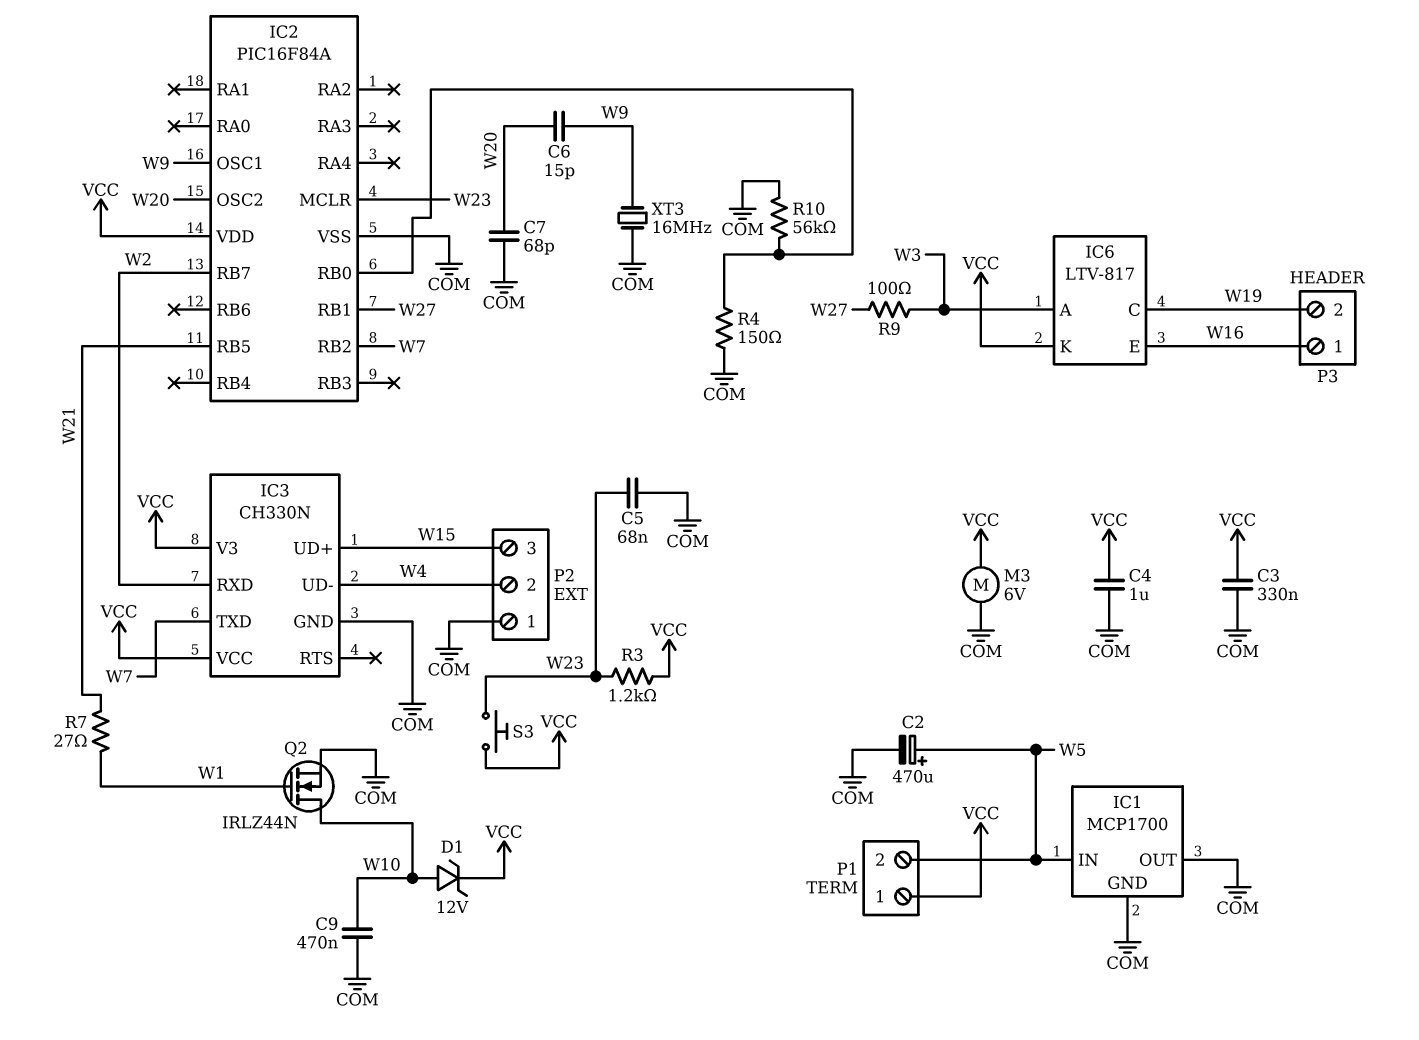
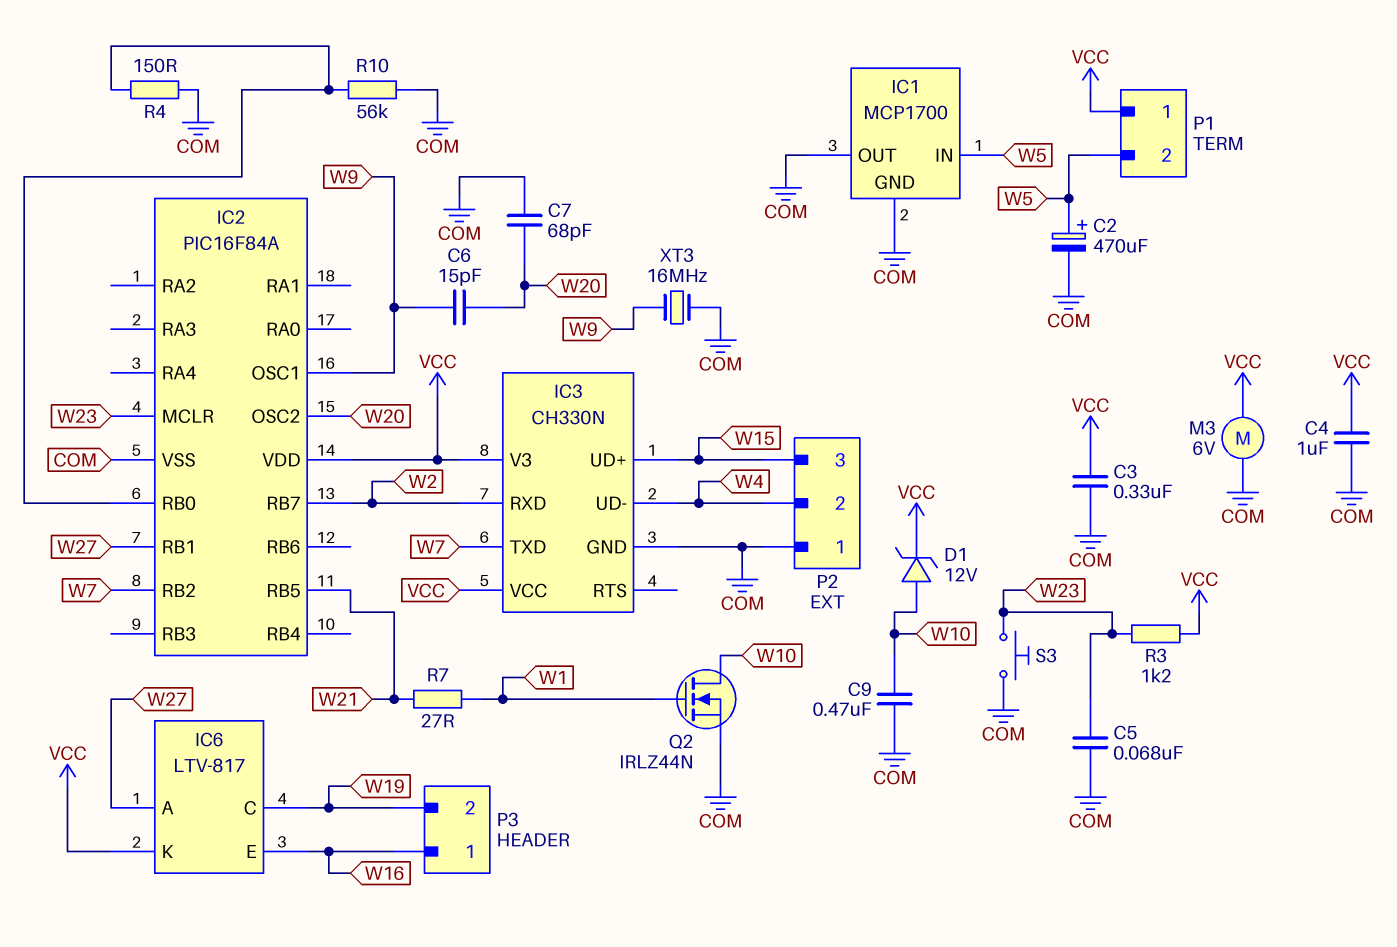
IC6 pin A: W3 -> W27
R9: 100 (W3, W27) -> none
S3: button (VCC, W23) -> button (COM, W23)

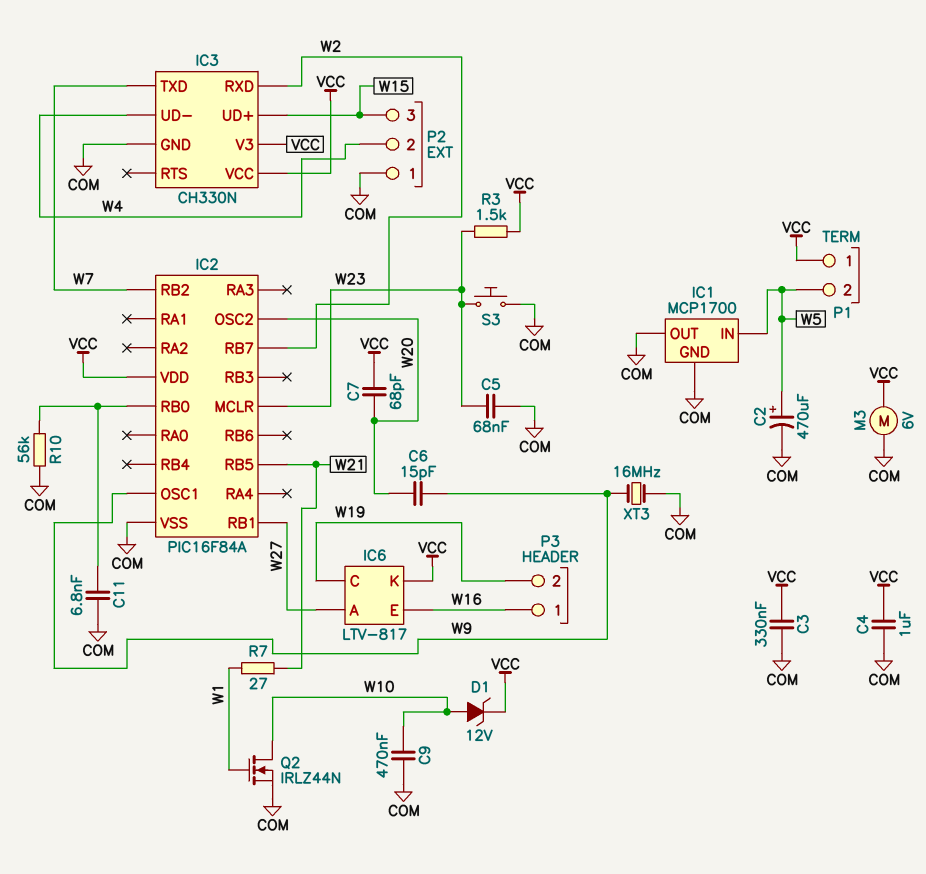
C7: 68pF (COM, W20) -> 68pF (VCC, W20)
C11: none -> 6.8nF (COM, IC2/RB0)
R3: 1.2k (VCC, W23) -> 1.5k (VCC, W23)
R4: 150 (COM, IC2/RB0) -> none

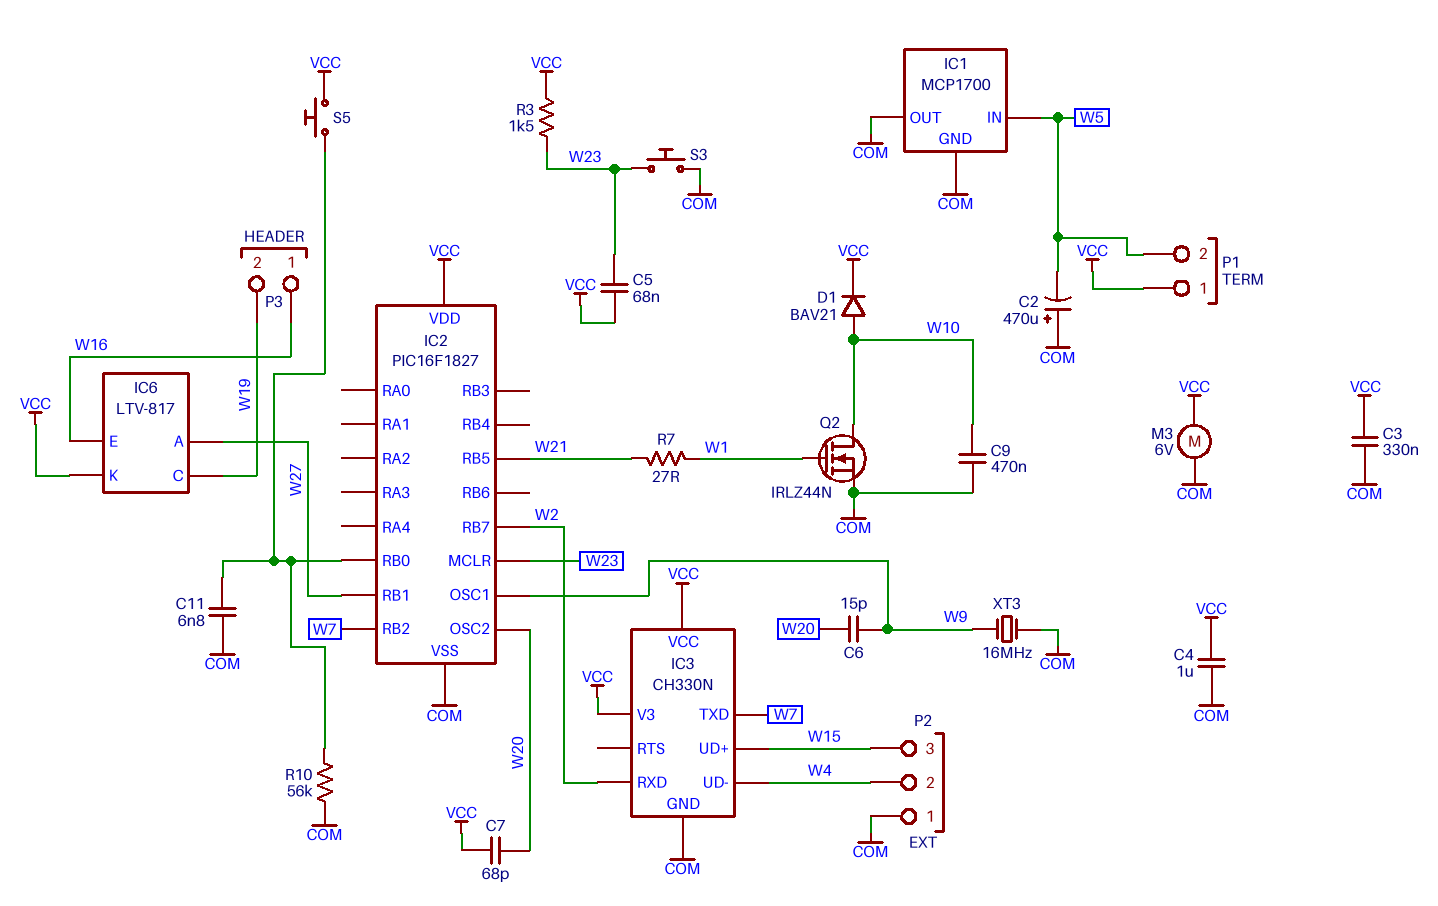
C2: 470uF (plus W5, minus COM) -> 470uF (plus COM, minus W5)
C5: 68nF (COM, W23) -> 68nF (VCC, W23)
D1: zener 12V (A W10, K VCC) -> diode BAV21 (A W10, K VCC)
IC2: PIC16F84A -> PIC16F1827
S5: none -> button (IC2/RB0, VCC)

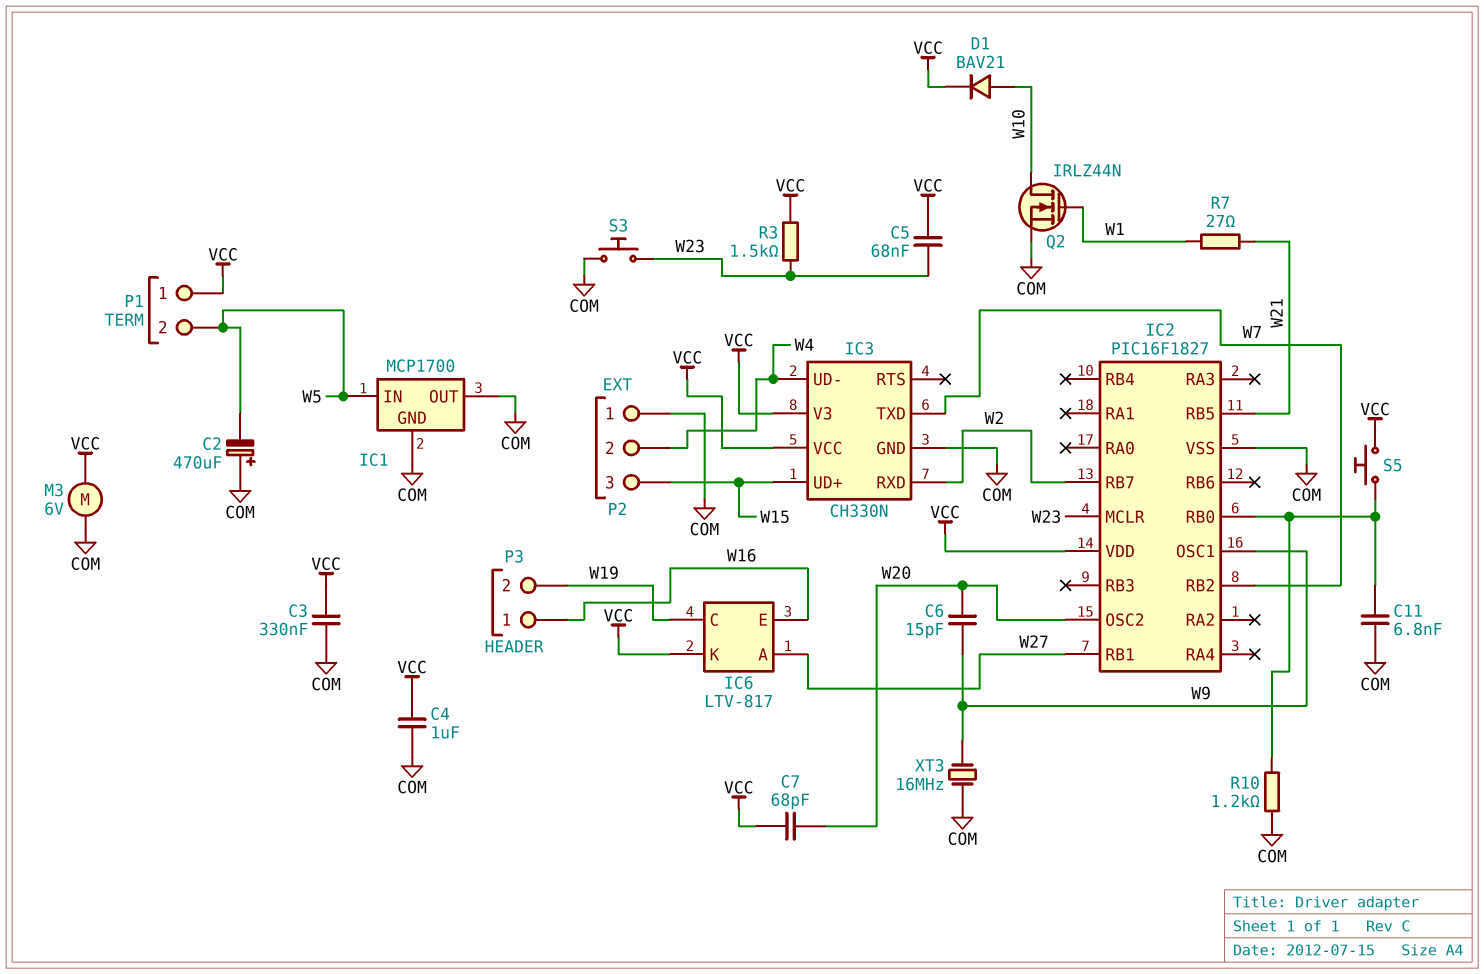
C9: 470nF (COM, W10) -> none
R10: 56k (COM, IC2/RB0) -> 1.2k (COM, IC2/RB0)

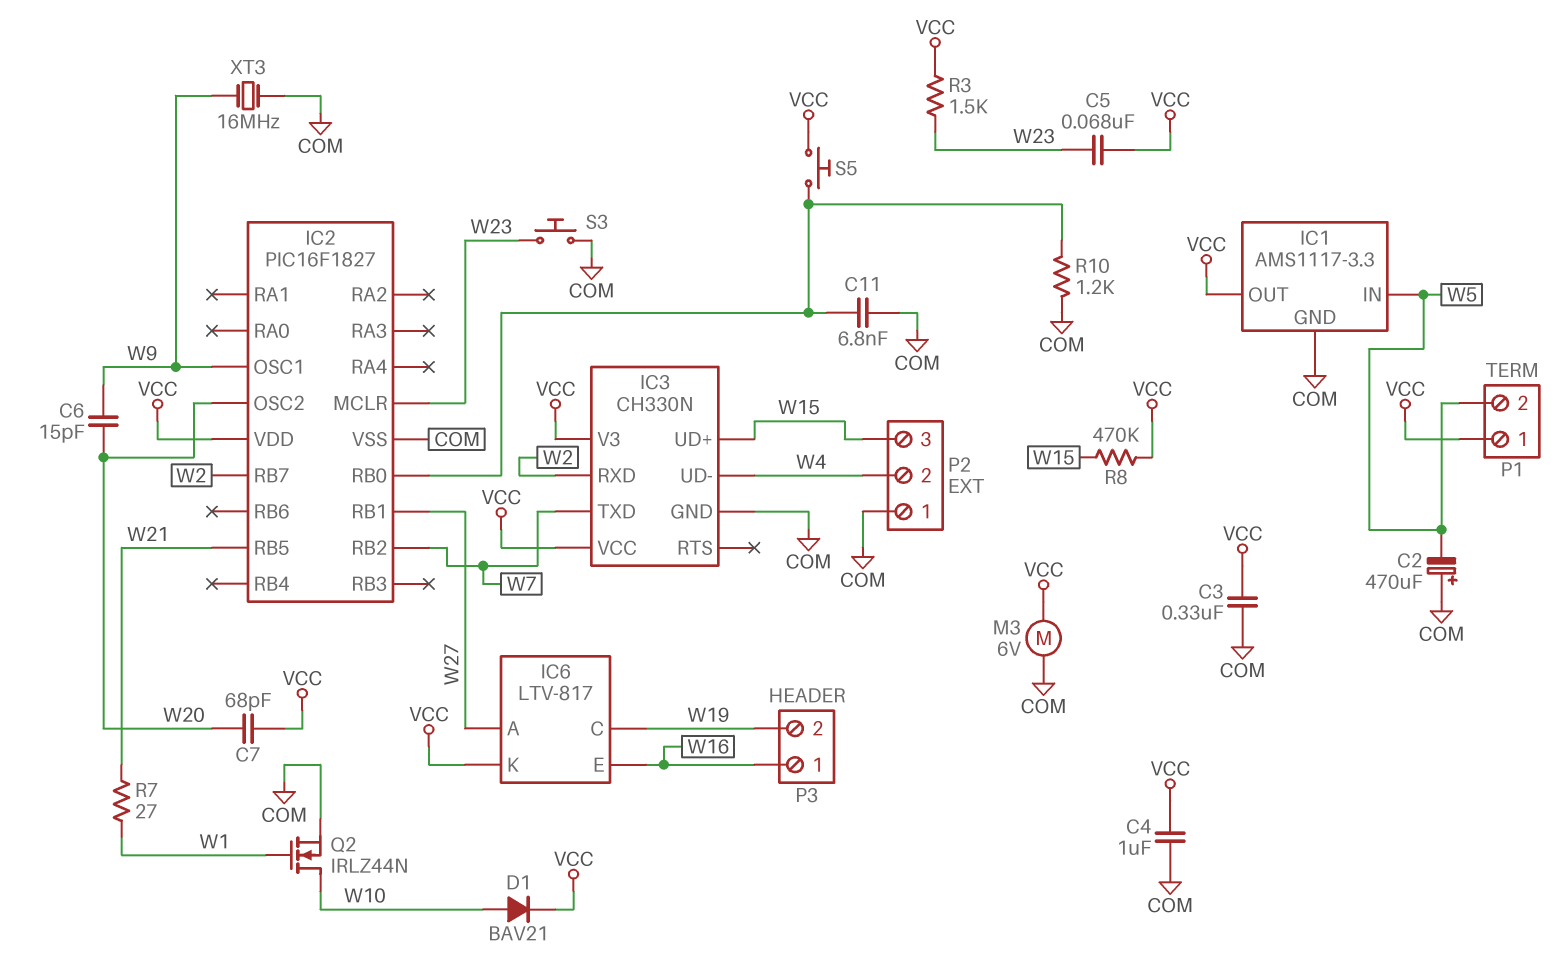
IC1: MCP1700 -> AMS1117-3.3
IC1 pin OUT: COM -> VCC
R8: none -> 470k (VCC, W15)

